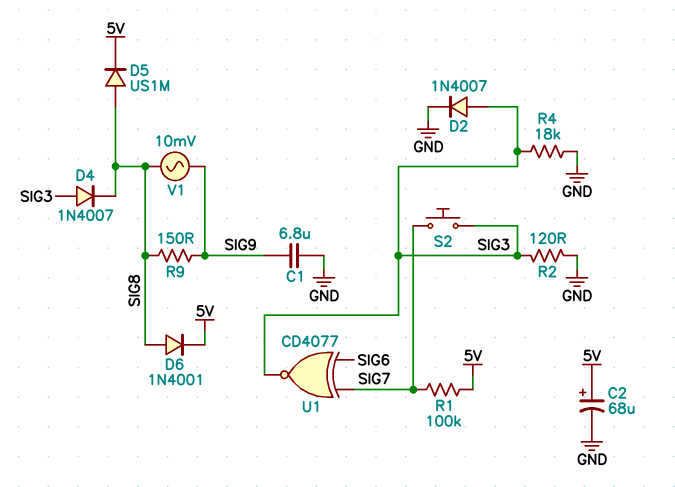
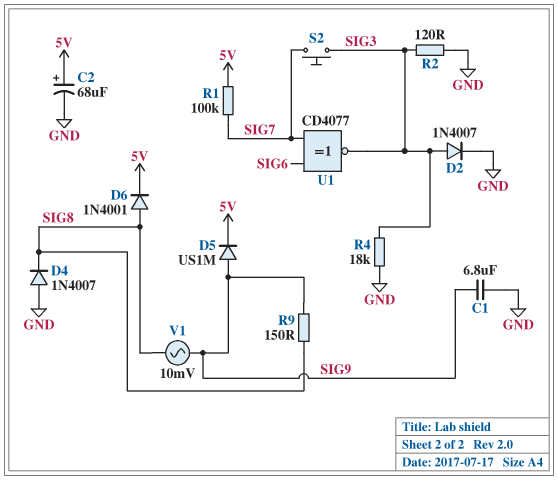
D4: diode 1N4007 (A SIG3, K SIG8) -> diode 1N4007 (A GND, K SIG8)
D5: diode US1M (A SIG8, K 5V) -> diode US1M (A SIG9, K 5V)

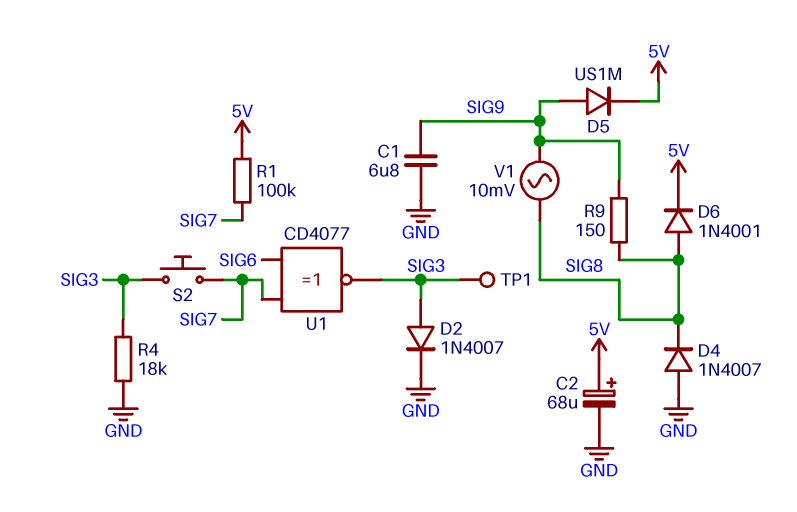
R2: 120 (GND, SIG3) -> none
TP1: none -> test point (SIG3)

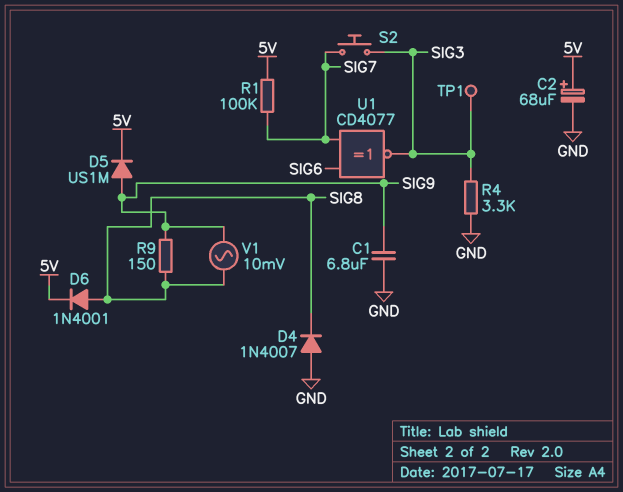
D2: diode 1N4007 (A SIG3, K GND) -> none
R4: 18k (GND, SIG3) -> 3.3k (GND, SIG3)

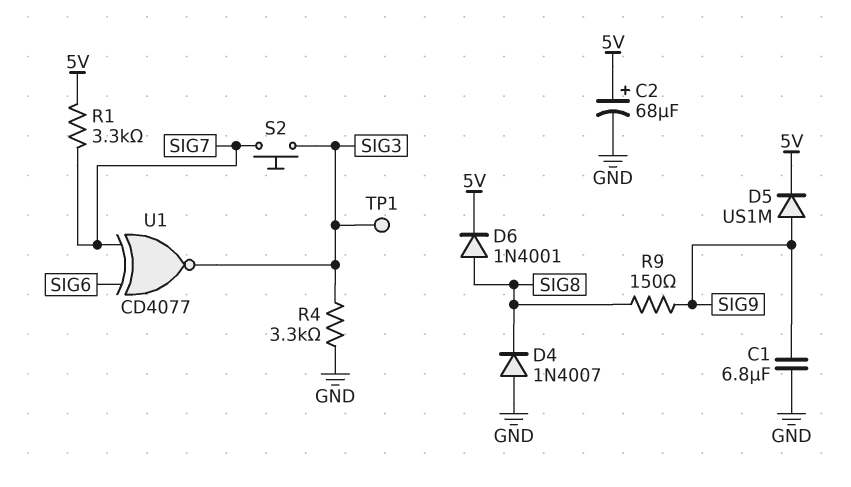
R1: 100k (5V, SIG7) -> 3.3k (5V, SIG7)
V1: AC 10mV (SIG8, SIG9) -> none

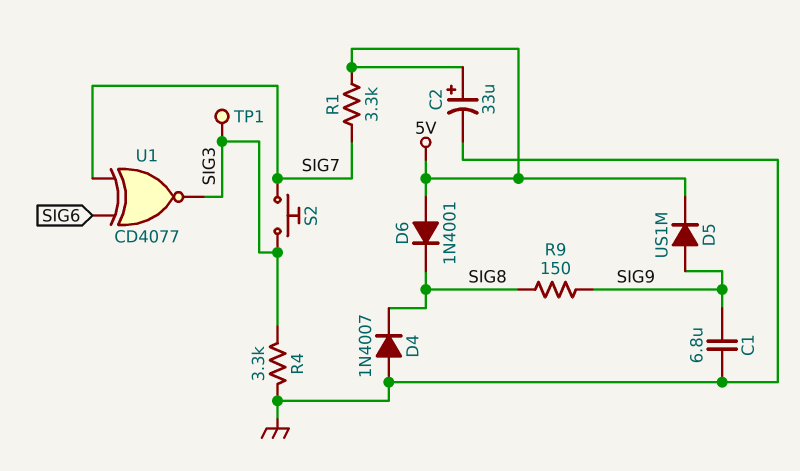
C2: 68uF (plus 5V, minus GND) -> 33uF (plus 5V, minus GND)
D6: diode 1N4001 (A SIG8, K 5V) -> diode 1N4001 (A 5V, K SIG8)

